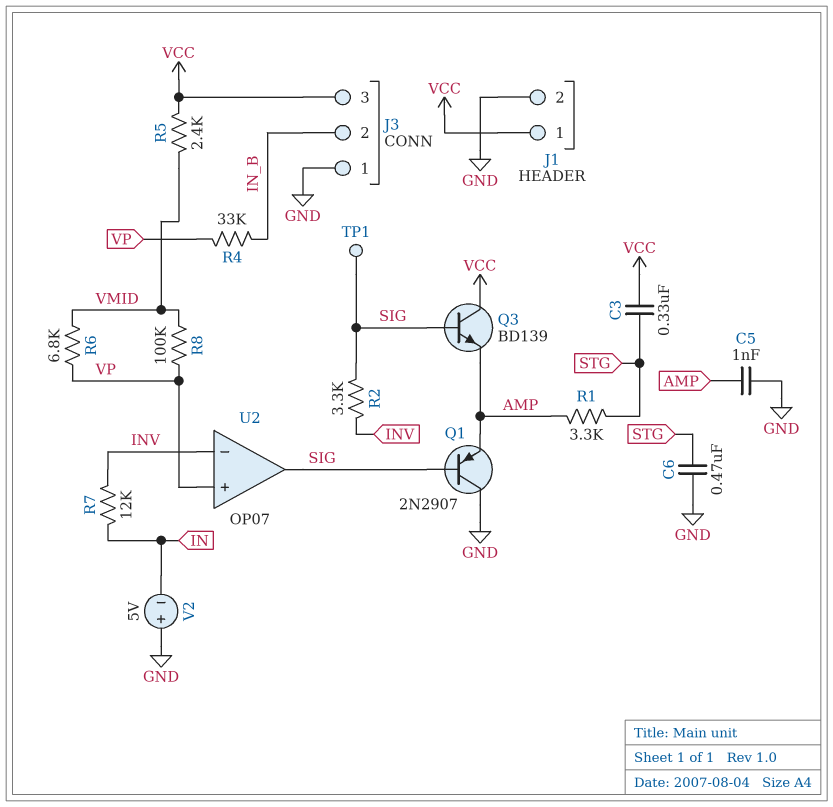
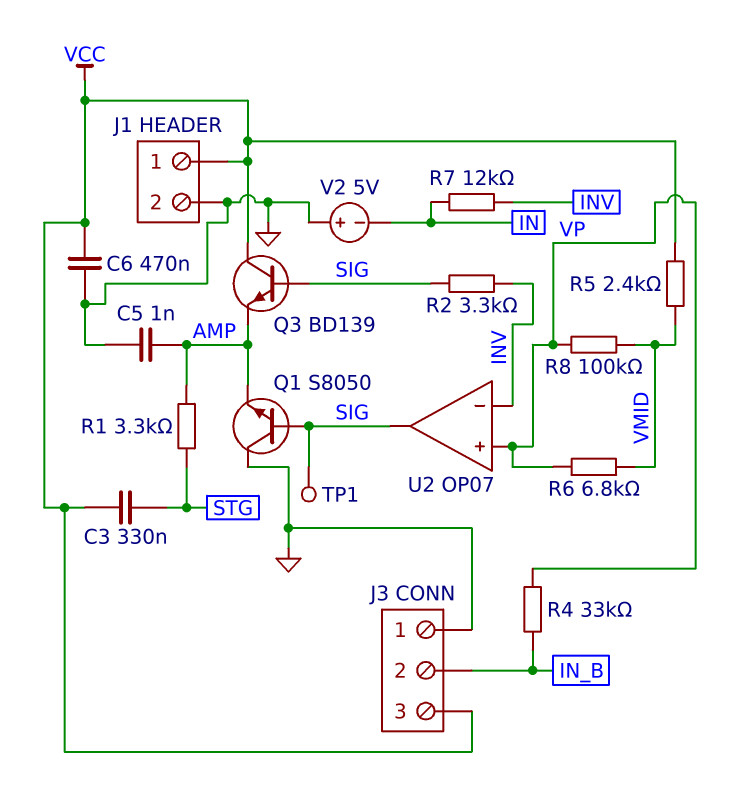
C6: 470nF (GND, STG) -> 470nF (GND, VCC)
Q1: PNP 2N2907 (B SIG, C GND, E AMP) -> NPN S8050 (B SIG, C GND, E AMP)

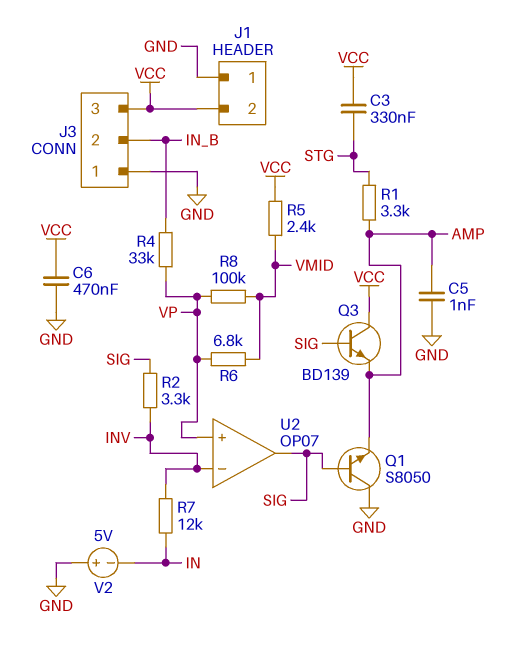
J1 pin 1: VCC -> GND
J1 pin 2: GND -> VCC
TP1: test point (SIG) -> none

